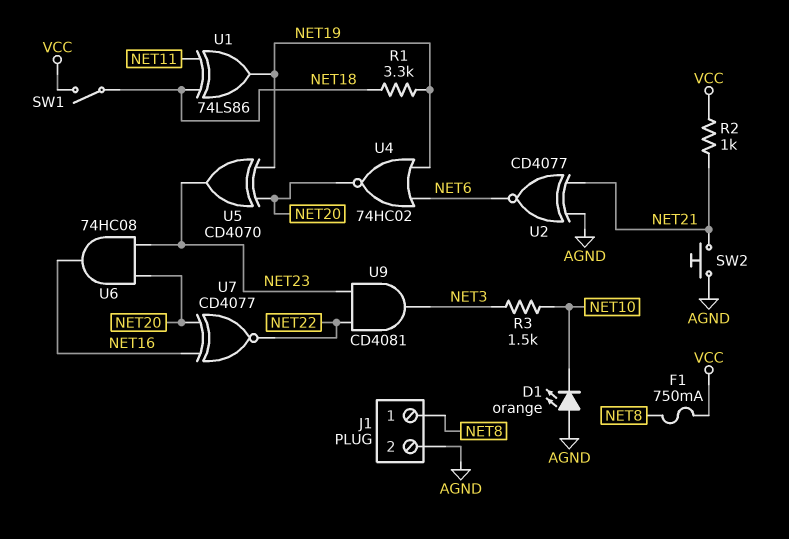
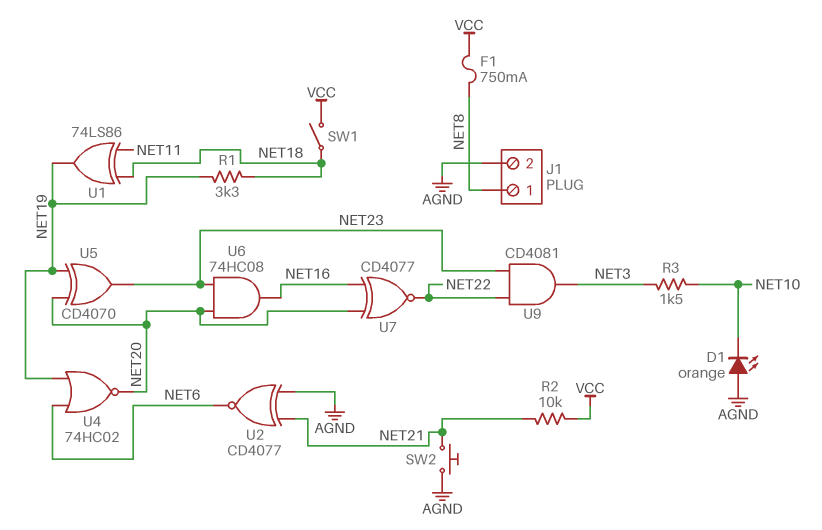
R2: 1k (NET21, VCC) -> 10k (NET21, VCC)

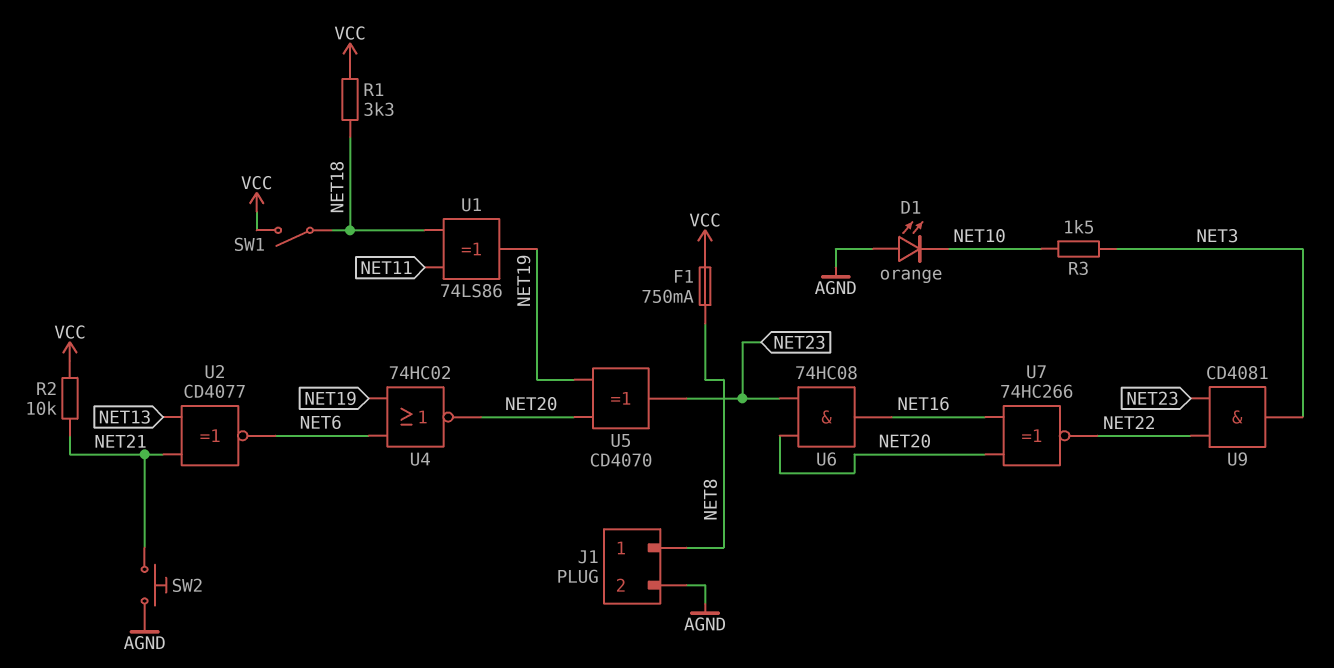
R1: 3.3k (NET18, NET19) -> 3.3k (NET18, VCC)
U2: XNOR CD4077 (in AGND, in NET21, out NET6) -> XNOR CD4077 (in NET13, in NET21, out NET6)
U7: XNOR CD4077 (in NET16, in NET20, out NET22) -> XNOR 74HC266 (in NET16, in NET20, out NET22)

